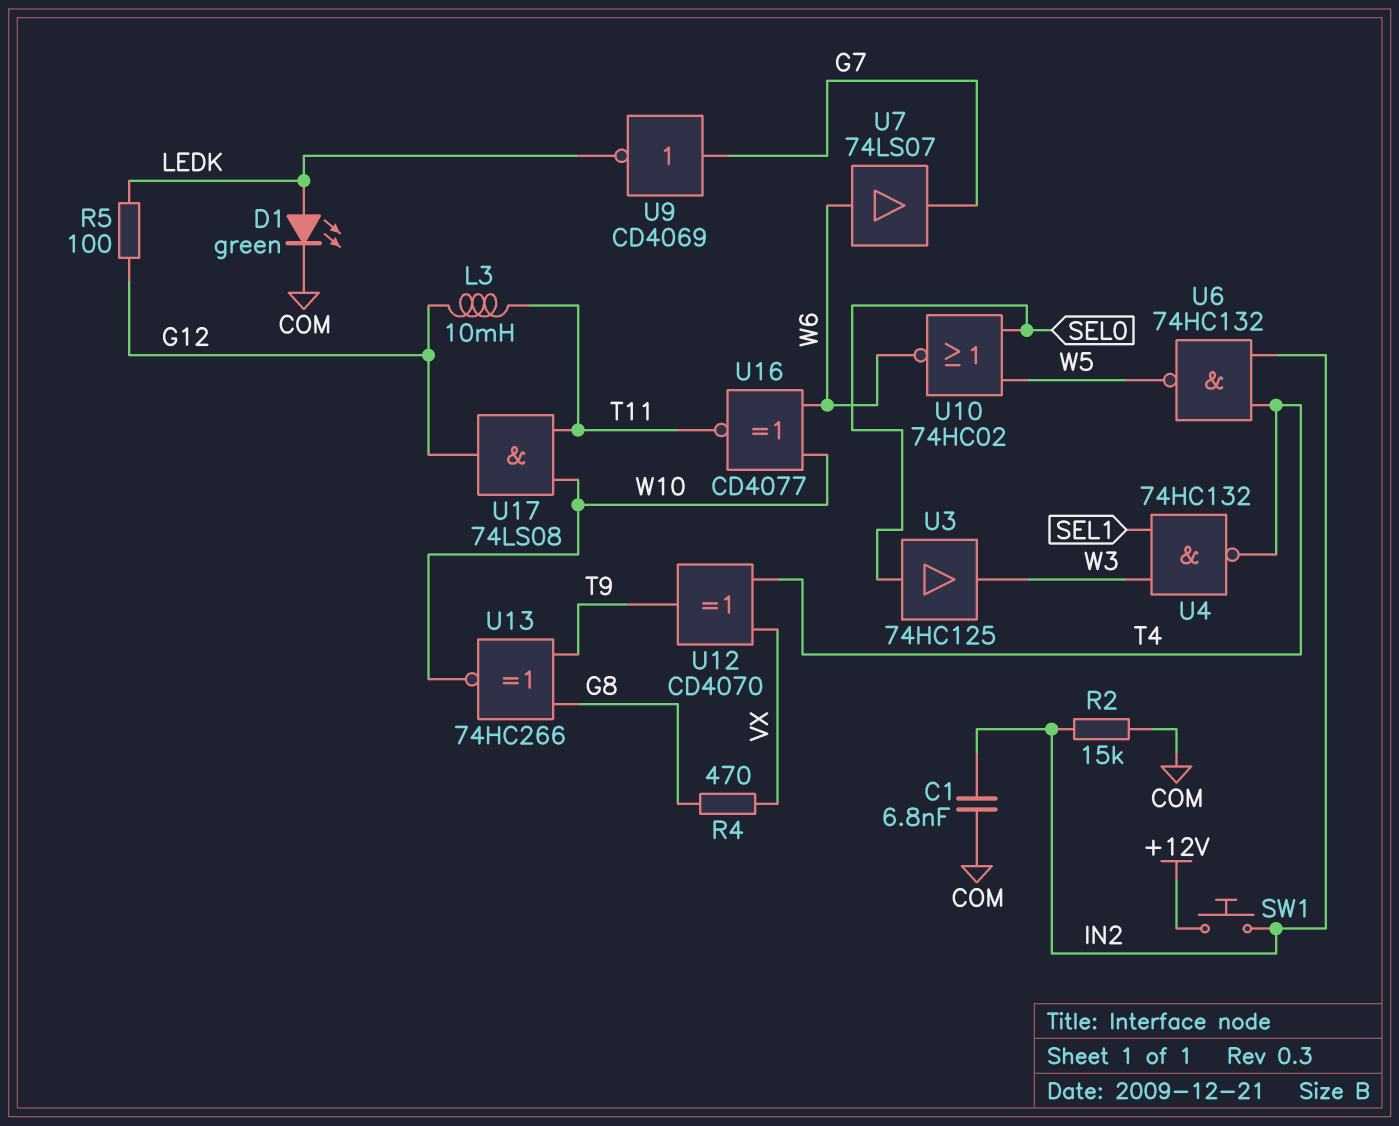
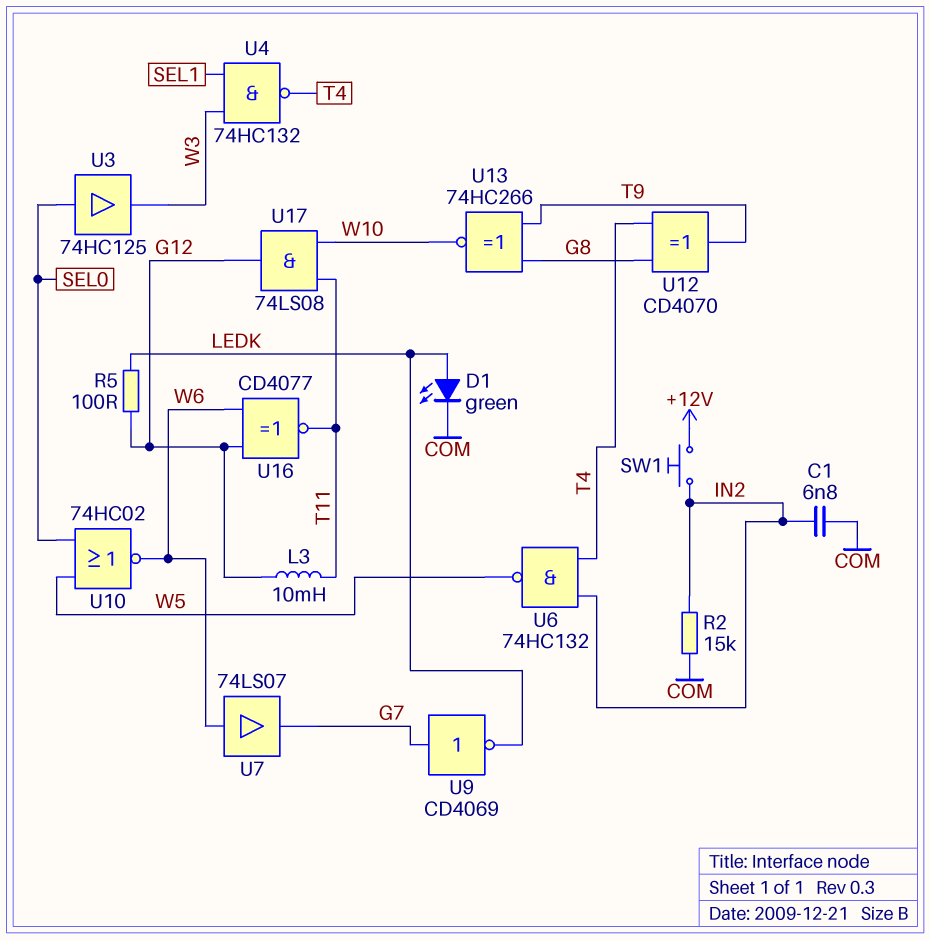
R4: 470 (G8, VX) -> none
U12: XOR CD4070 (in T4, in VX, out T9) -> XOR CD4070 (in G8, in T4, out T9)
U16: XNOR CD4077 (in W6, in W10, out T11) -> XNOR CD4077 (in G12, in W6, out T11)

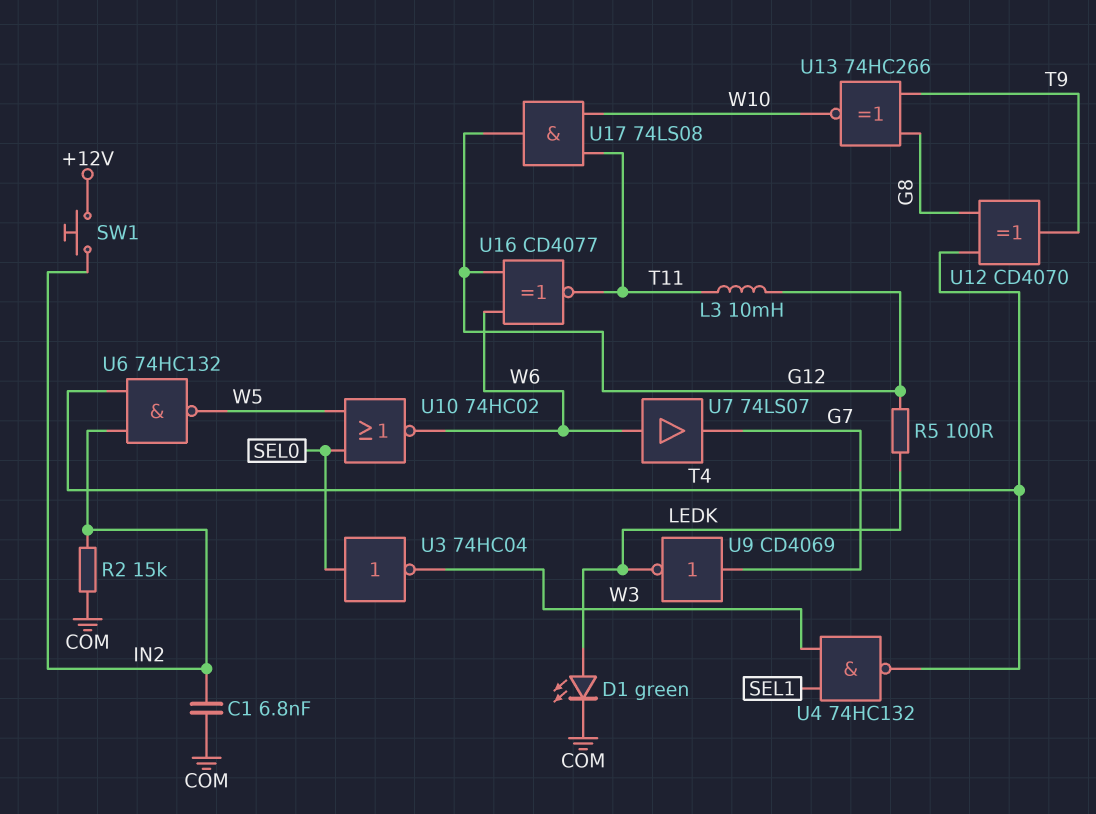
U3: buffer 74HC125 (in SEL0, out W3) -> NOT 74HC04 (in SEL0, out W3)

